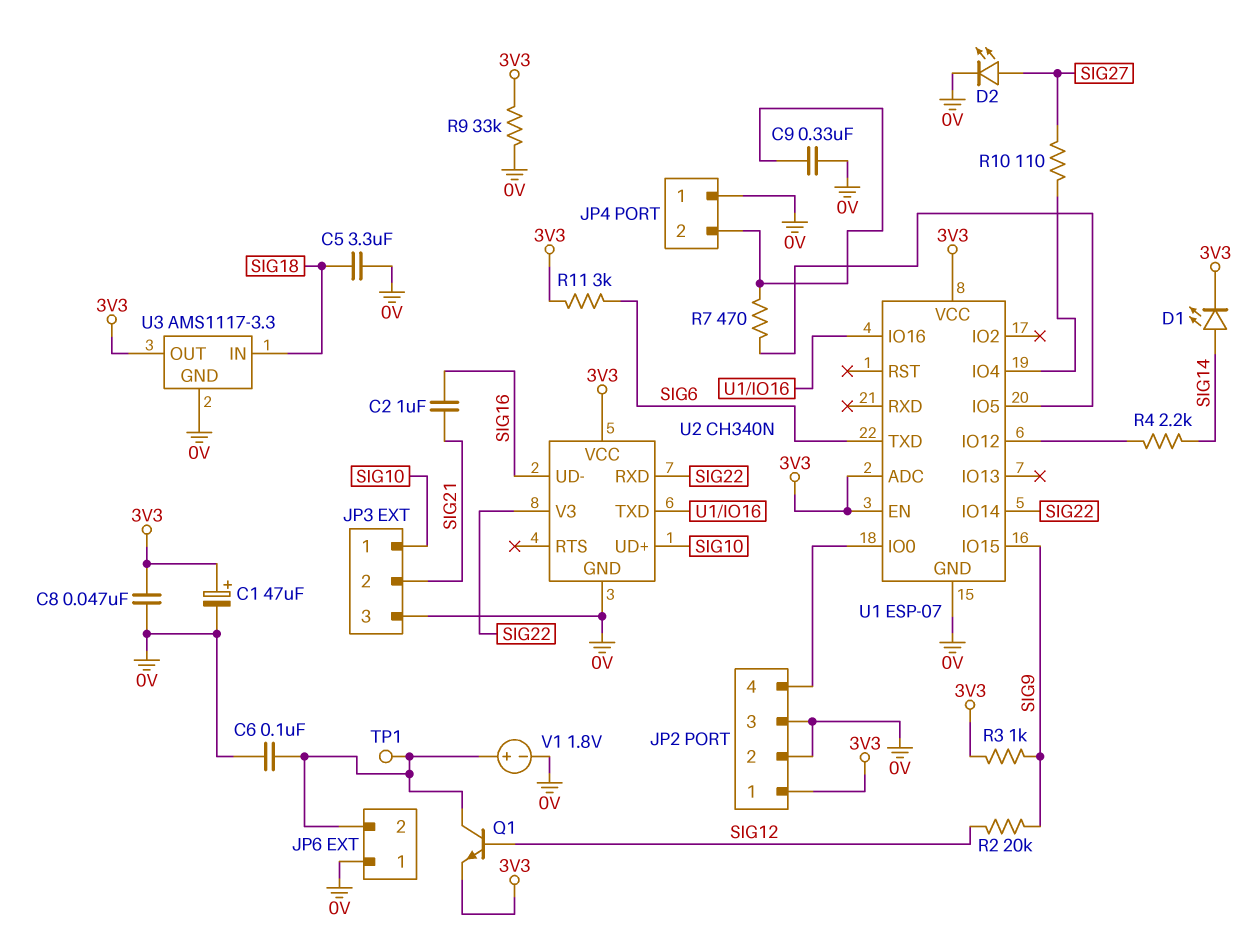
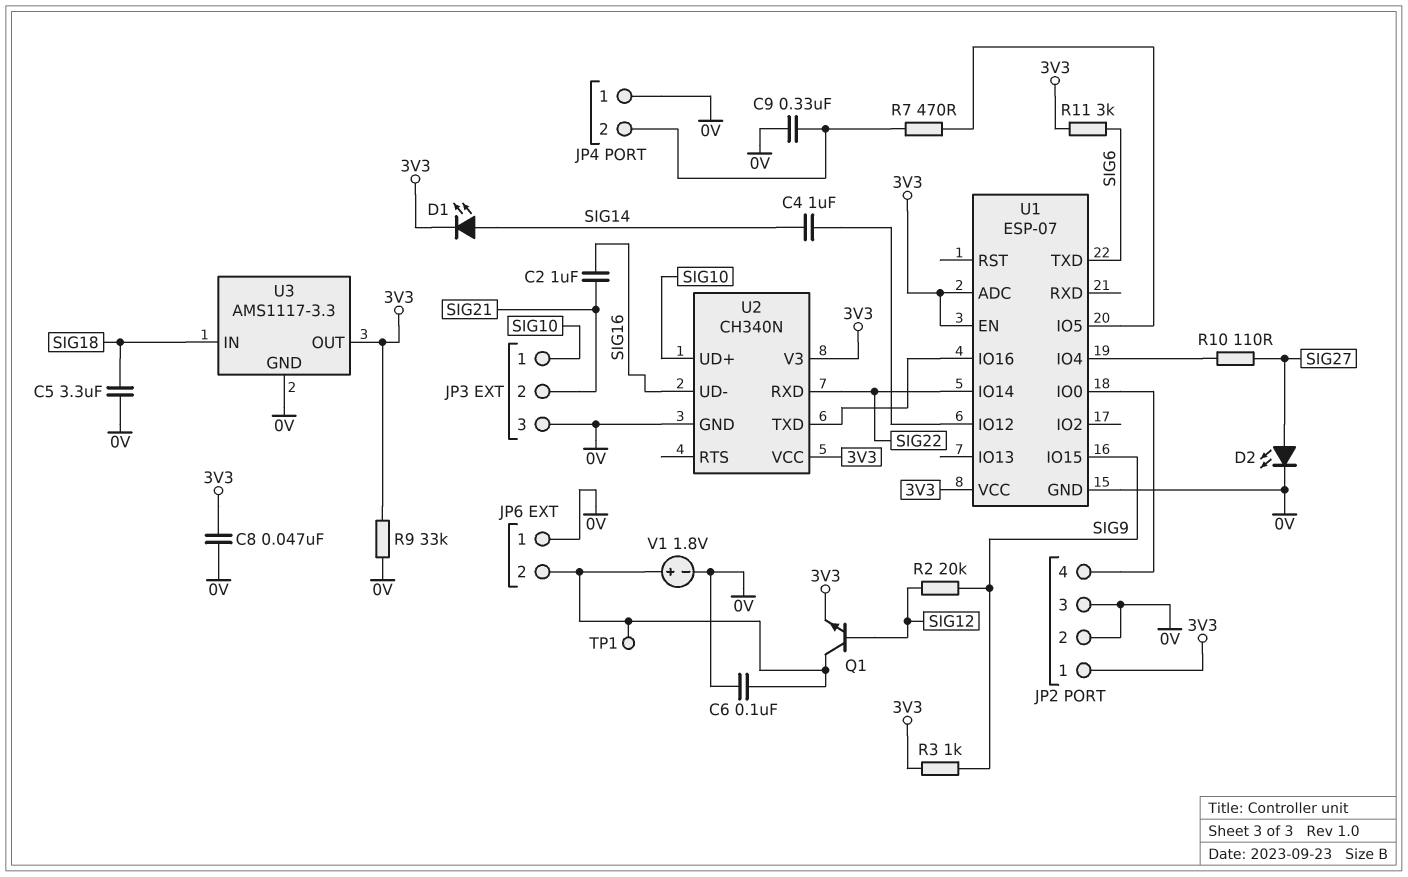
C1: 47uF (plus 3V3, minus 0V) -> none
C4: none -> 1uF (SIG14, U1/IO12)
R4: 2.2k (SIG14, U1/IO12) -> none
U2 pin V3: SIG22 -> 3V3

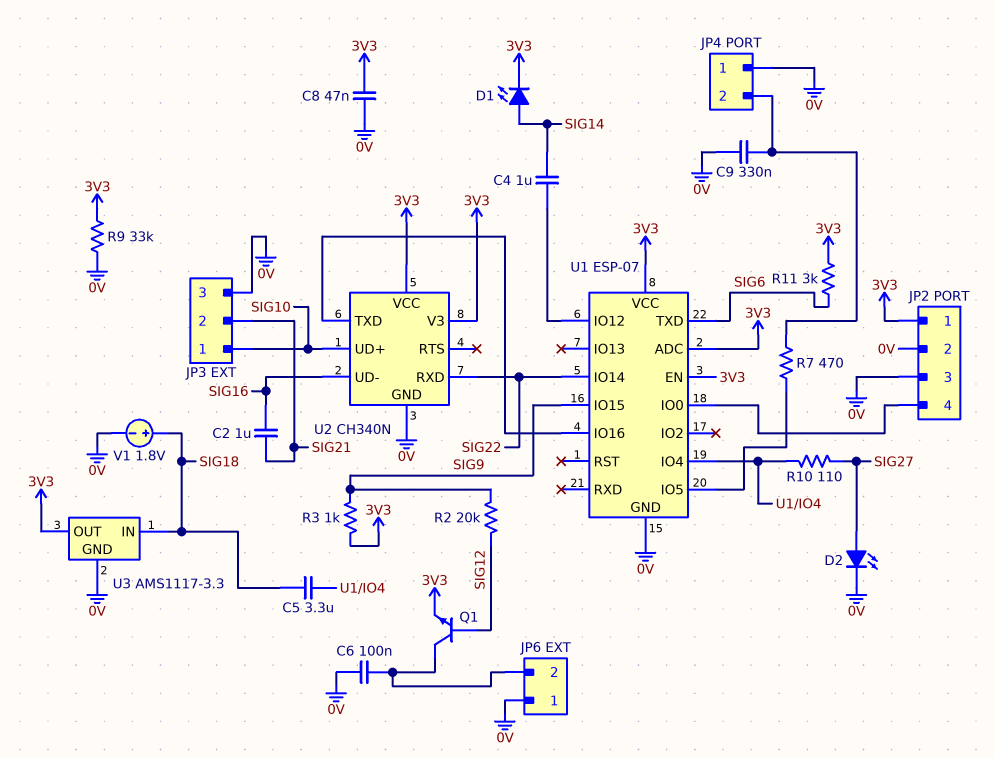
C5: 3.3uF (0V, SIG18) -> 3.3uF (SIG18, U1/IO4)
TP1: test point (JP6/2) -> none
V1: 1.8V (plus JP6/2, minus 0V) -> 1.8V (plus SIG18, minus 0V)

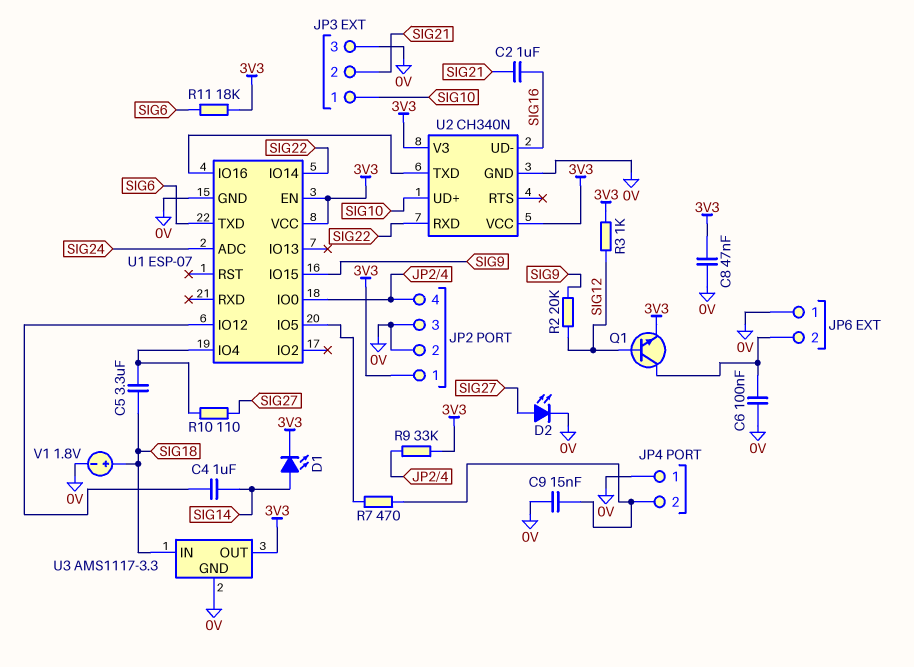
C9: 330nF (0V, JP4/2) -> 15nF (0V, JP4/2)
R3: 1k (3V3, SIG9) -> 1k (3V3, SIG12)
R9: 33k (0V, 3V3) -> 33k (3V3, JP2/4)
R11: 3k (3V3, SIG6) -> 18k (3V3, SIG6)
U1 pin ADC: 3V3 -> SIG24

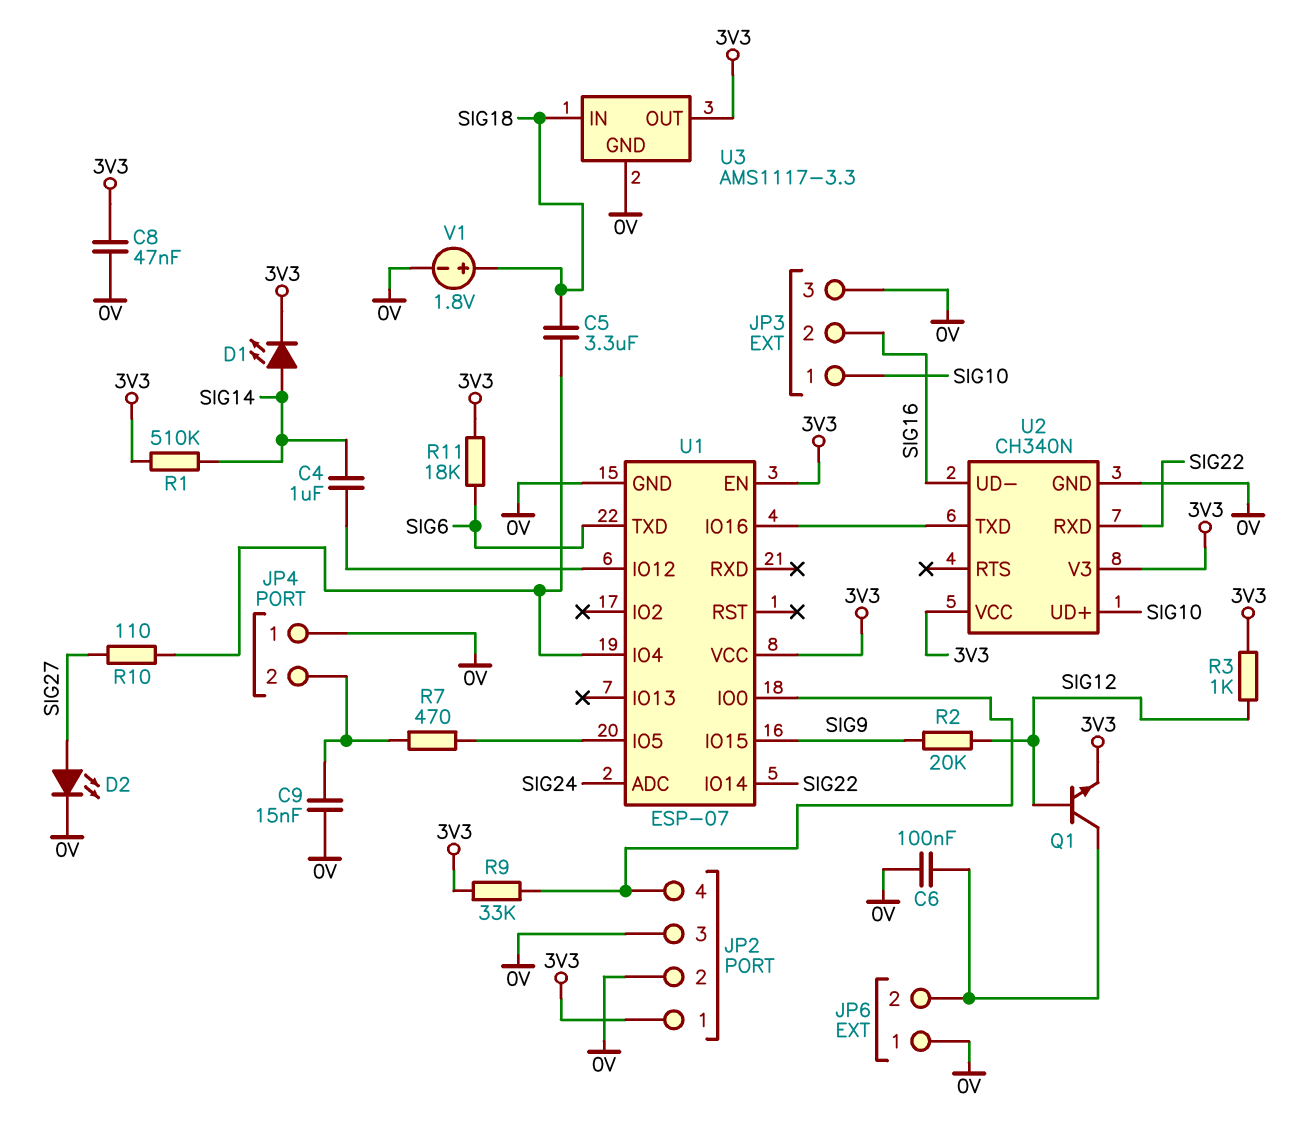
C2: 1uF (SIG16, SIG21) -> none
JP3 pin 2: SIG21 -> SIG16
R1: none -> 510k (3V3, SIG14)

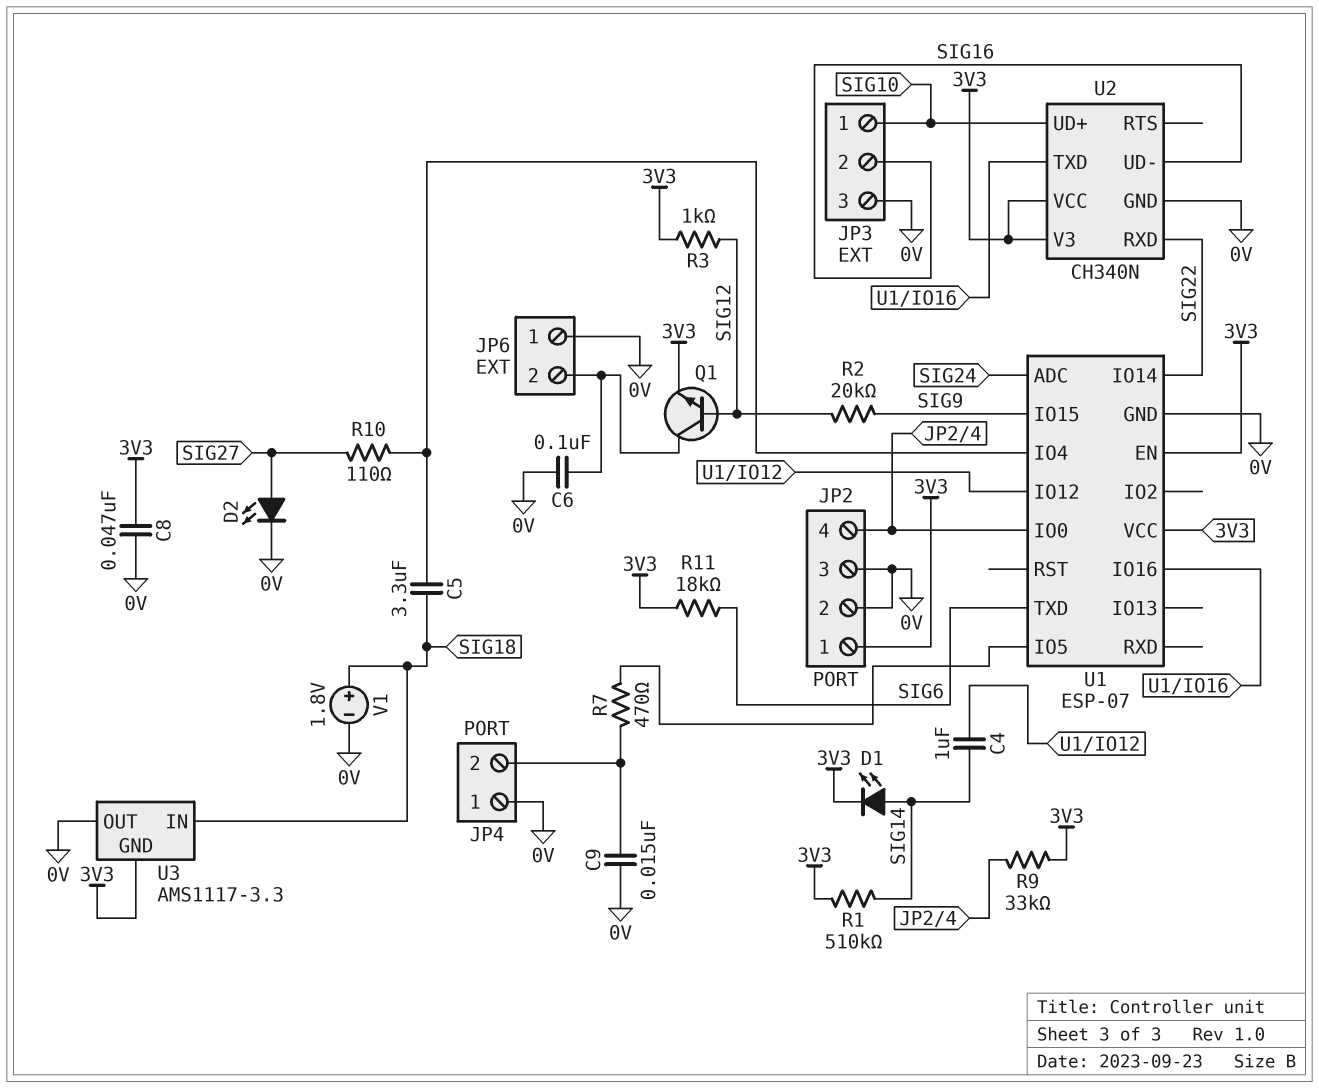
U3 pin GND: 0V -> 3V3
U3 pin OUT: 3V3 -> 0V

